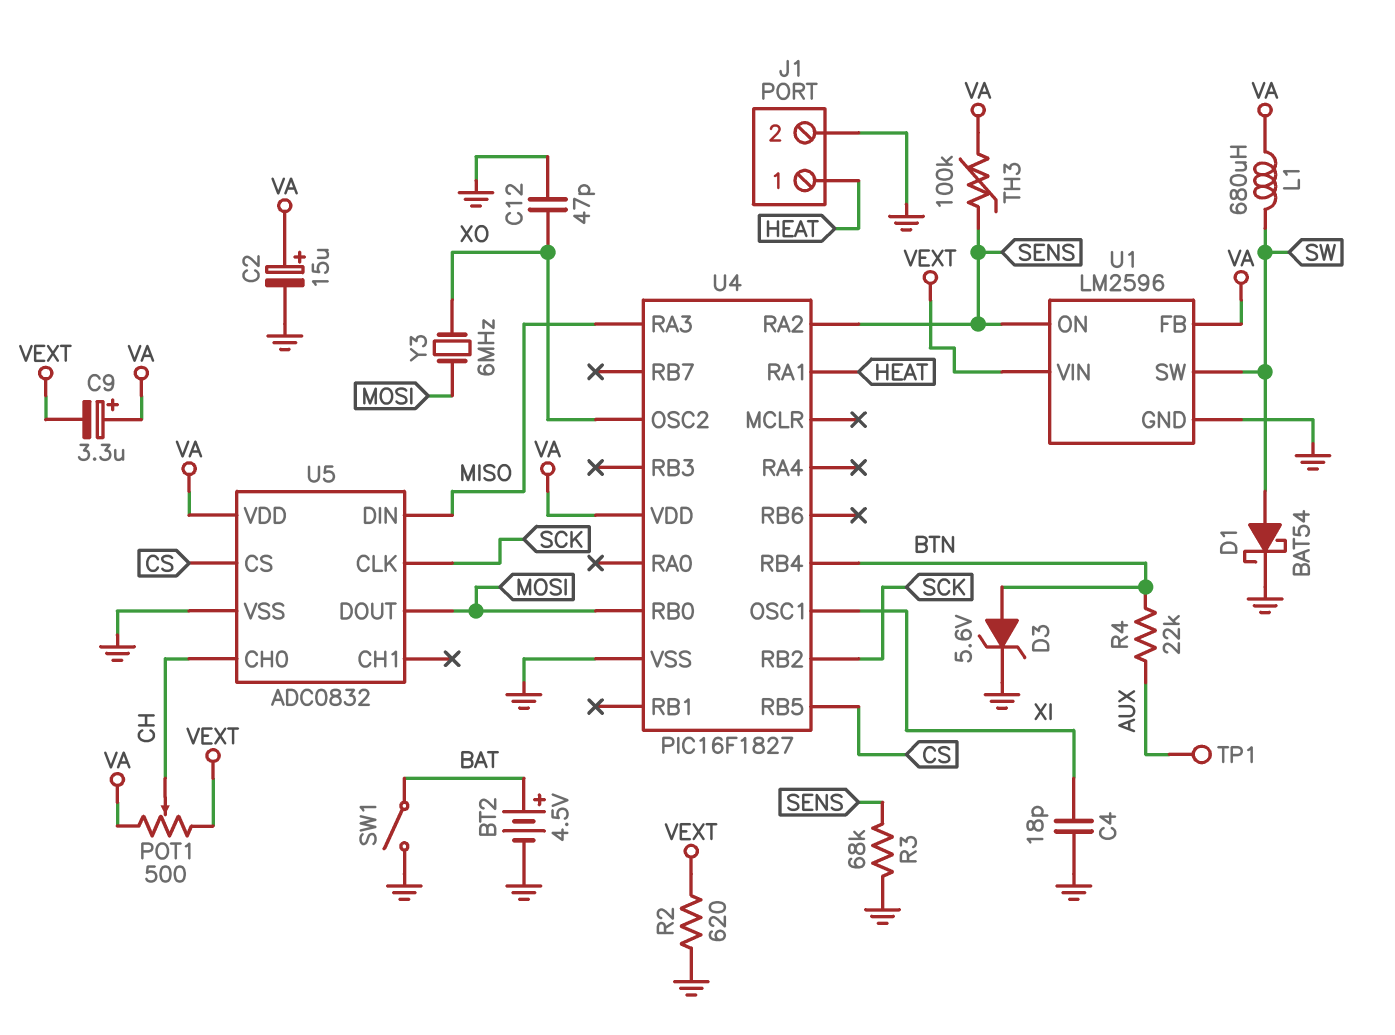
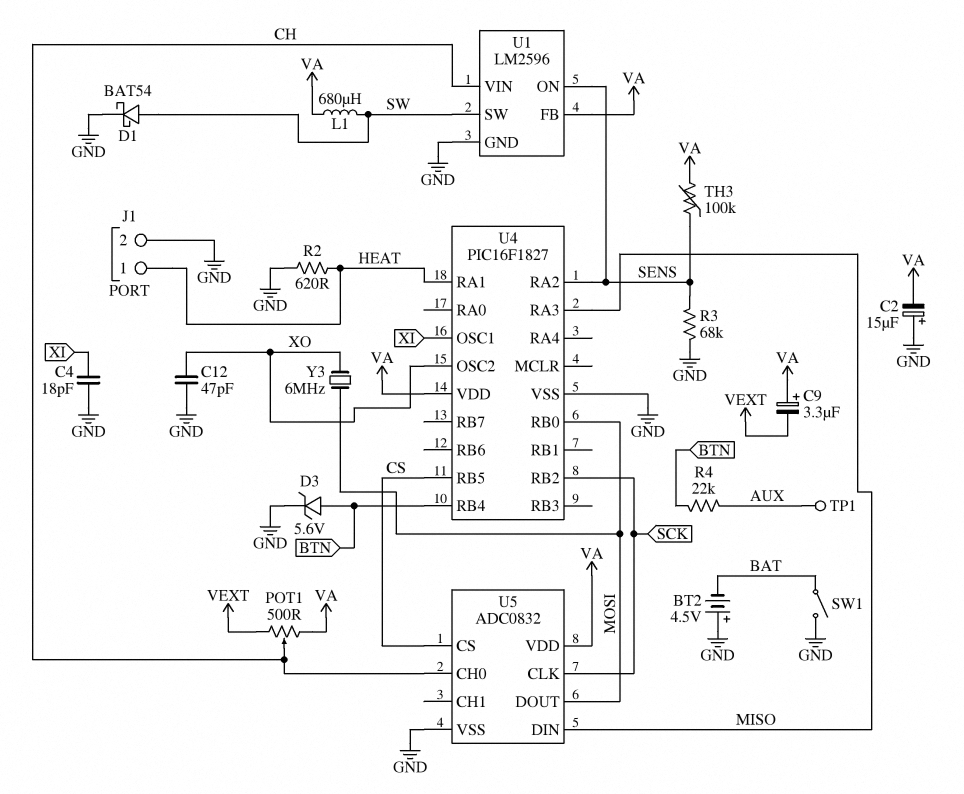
BT2: 4.5V (plus BAT, minus GND) -> 4.5V (plus GND, minus BAT)
C2: 15uF (plus VA, minus GND) -> 15uF (plus GND, minus VA)
R2: 620 (GND, VEXT) -> 620 (GND, HEAT)
U1 pin VIN: VEXT -> CH

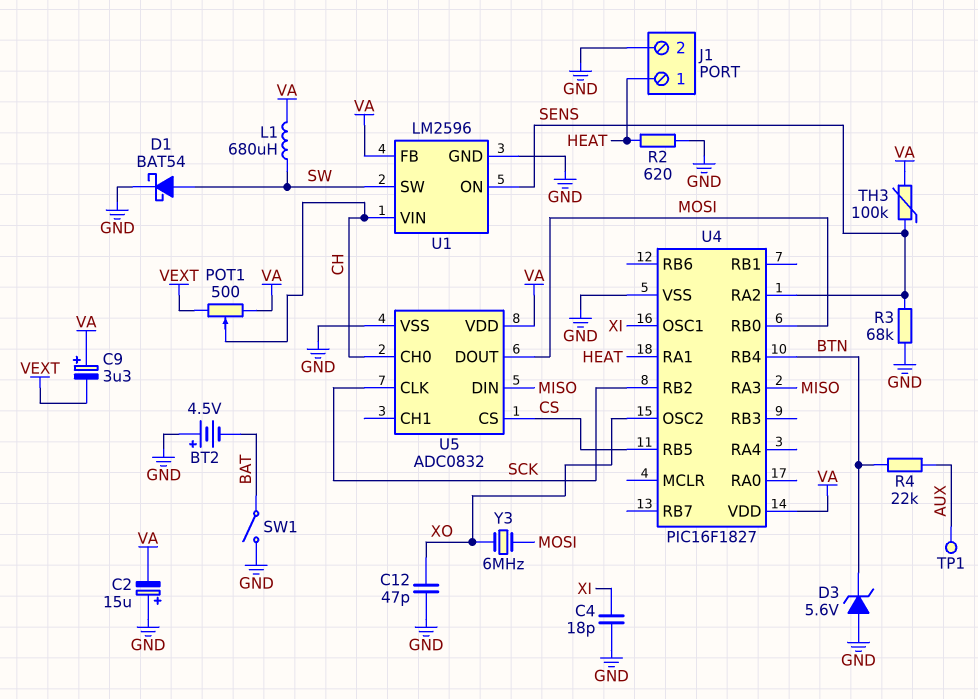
D3: zener 5.6V (A BTN, K GND) -> zener 5.6V (A GND, K BTN)

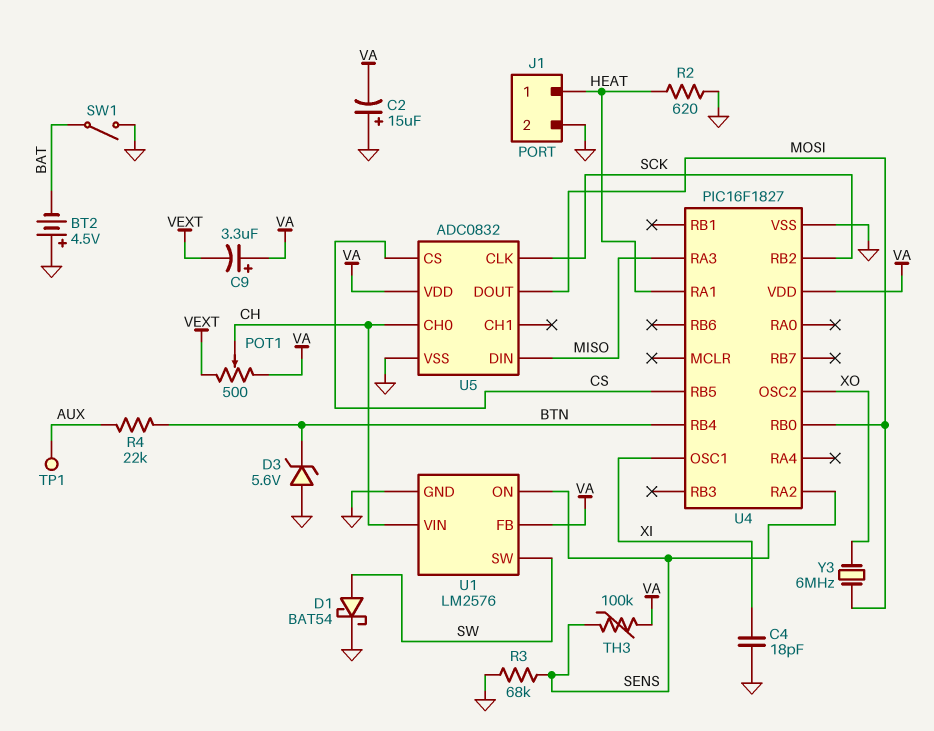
C12: 47pF (GND, XO) -> none
L1: 680uH (SW, VA) -> none
U1: LM2596 -> LM2576

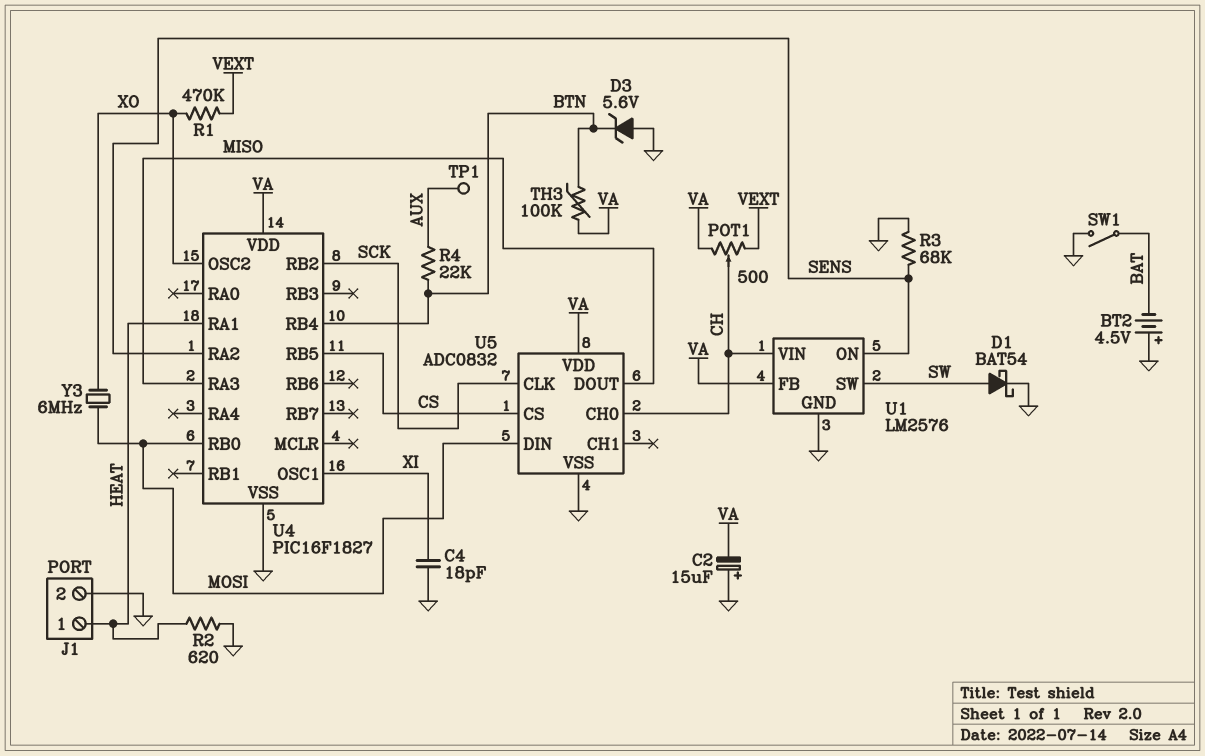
C9: 3.3uF (plus VA, minus VEXT) -> none
R1: none -> 470k (VEXT, XO)
TH3: 100k (SENS, VA) -> 100k (BTN, VA)
U5 pin DIN: MISO -> MOSI
U5 pin DOUT: MOSI -> MISO

